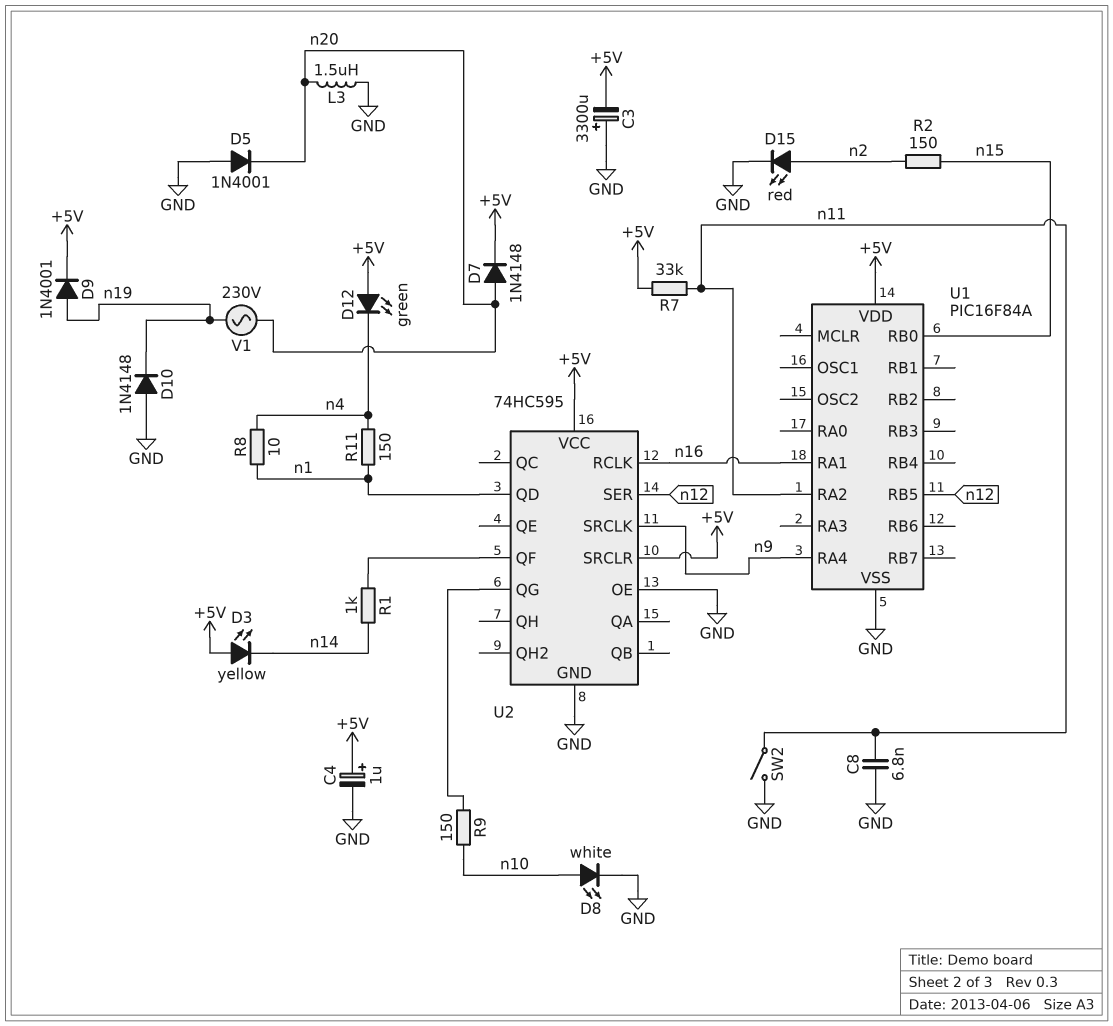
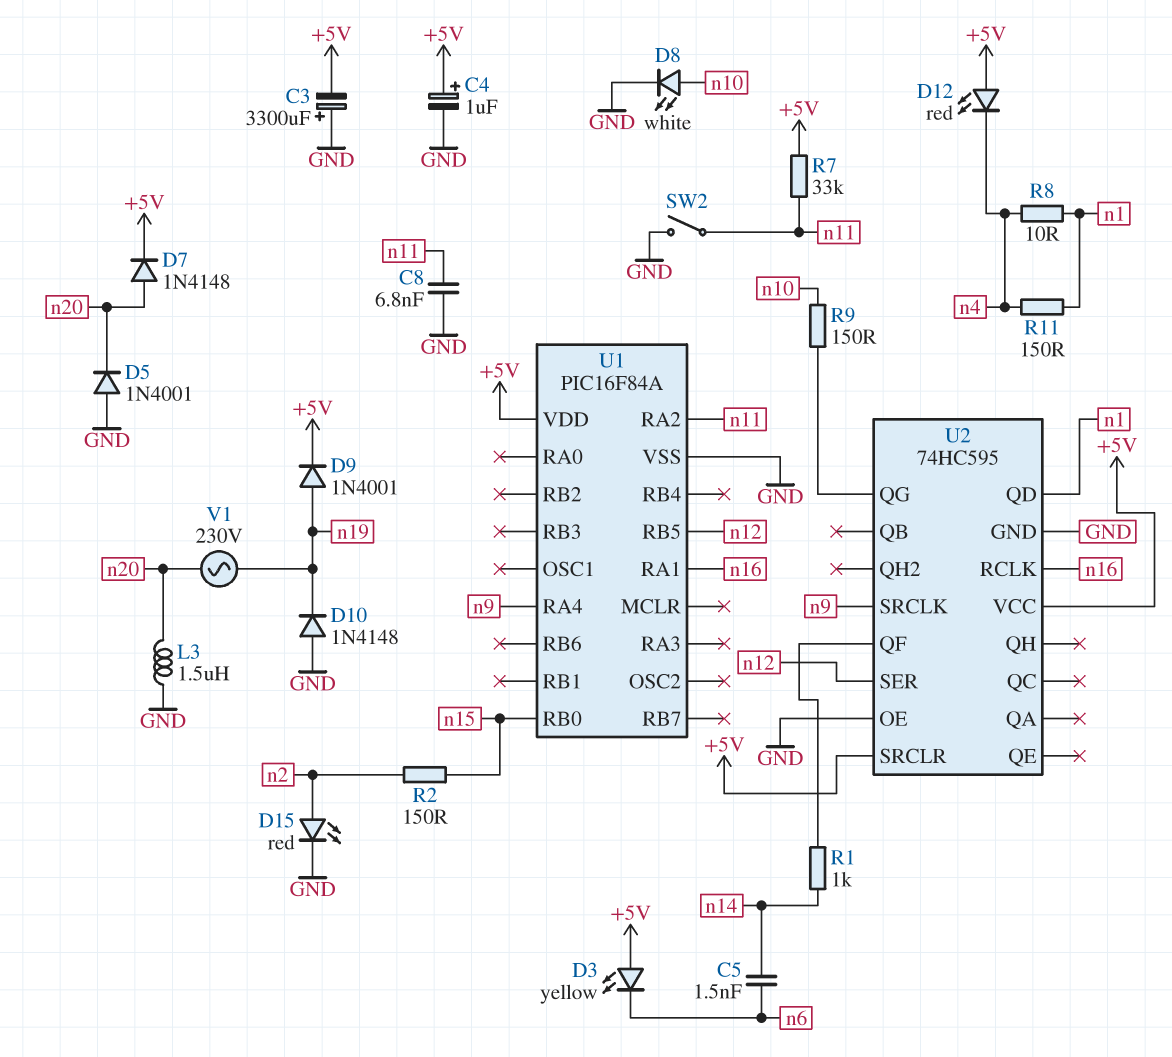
C5: none -> 1.5nF (n6, n14)
D3: LED yellow (A +5V, K n14) -> LED yellow (A +5V, K n6)
D12: LED green (A +5V, K n4) -> LED red (A +5V, K n4)

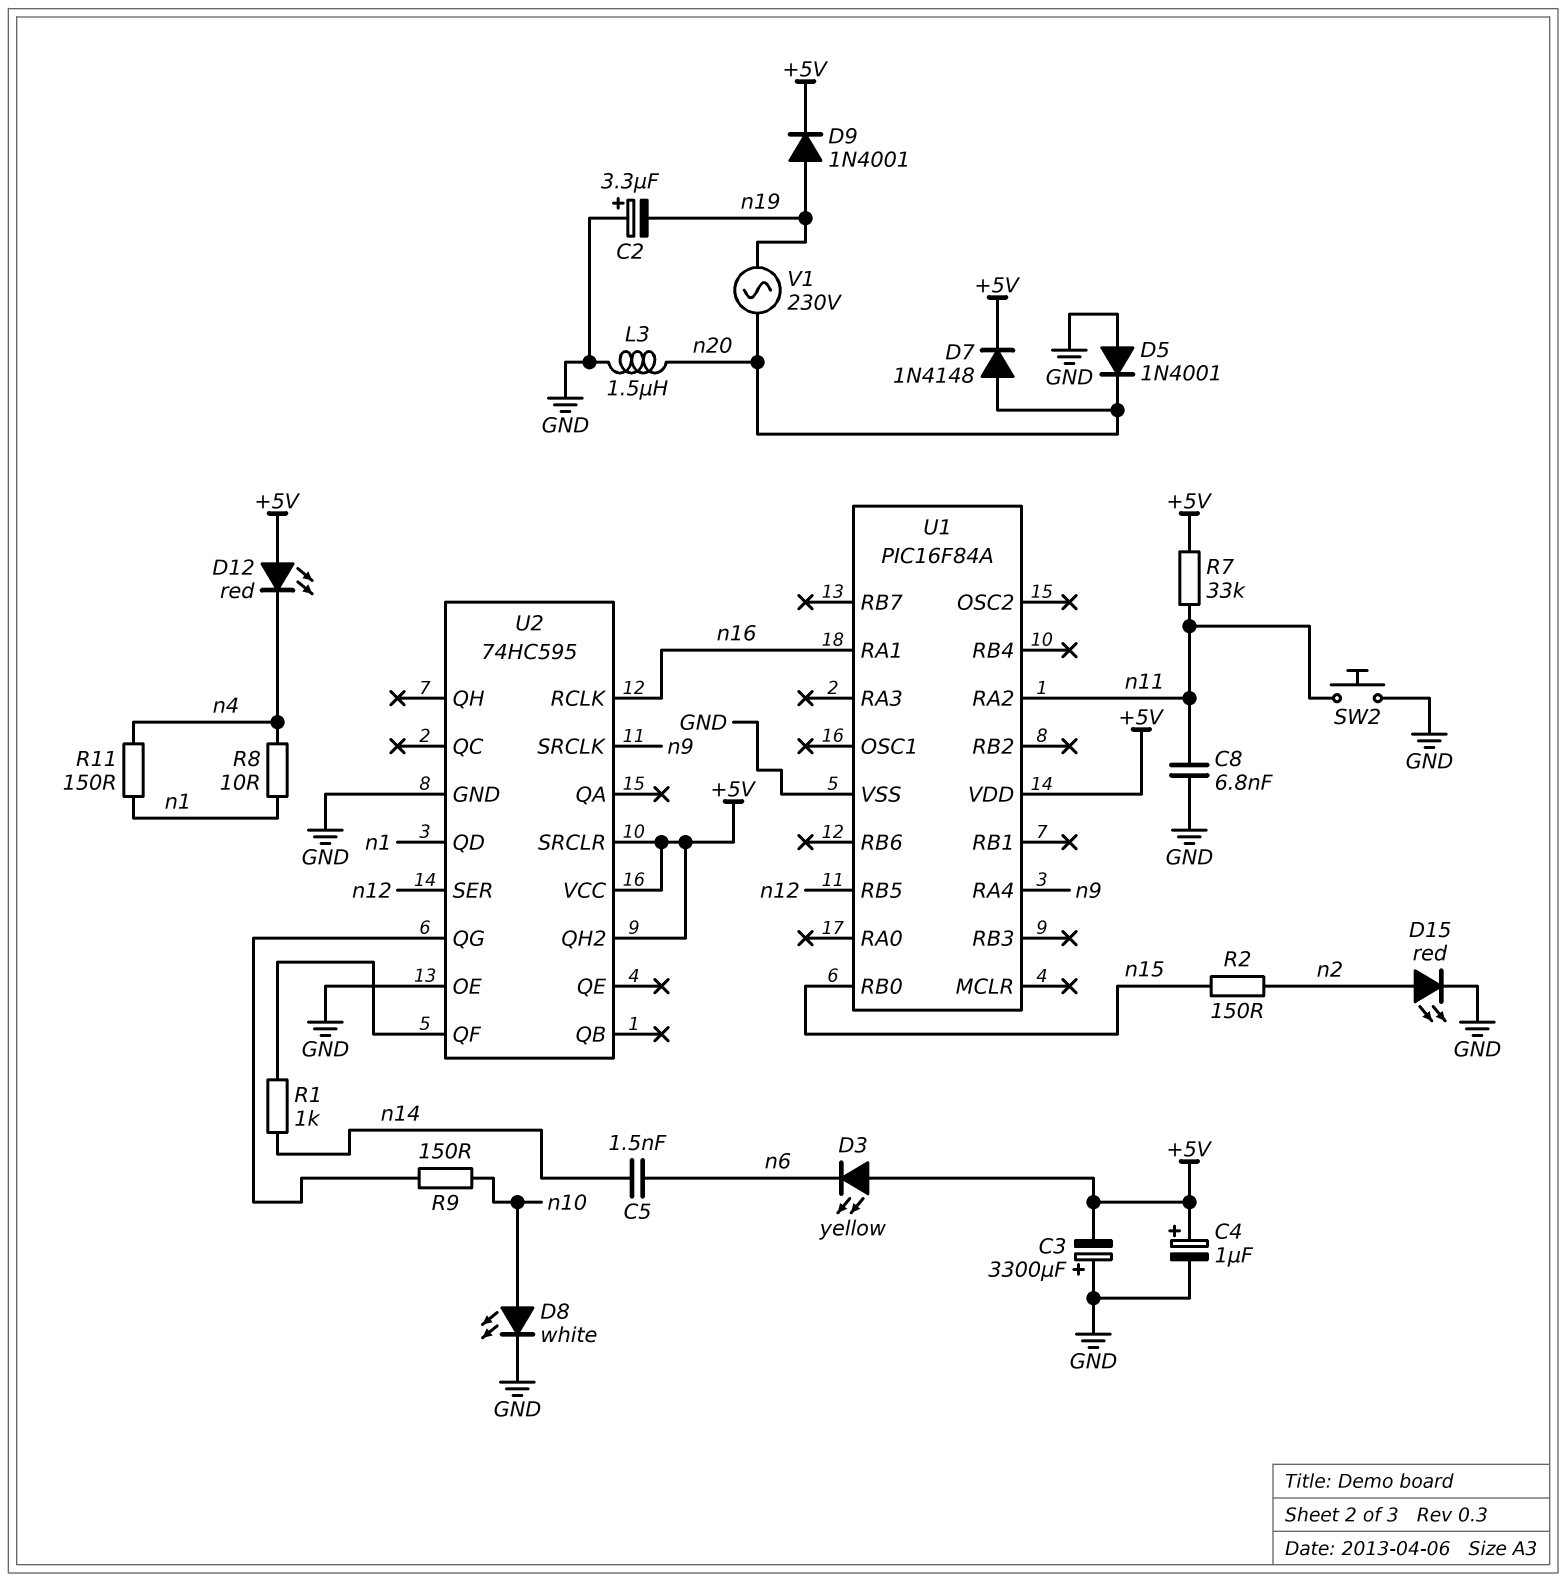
C2: none -> 3.3uF (plus GND, minus n19)
D10: diode 1N4148 (A GND, K n19) -> none
SW2: switch (GND, n11) -> button (GND, n11)
U2 pin QH2: none -> +5V

